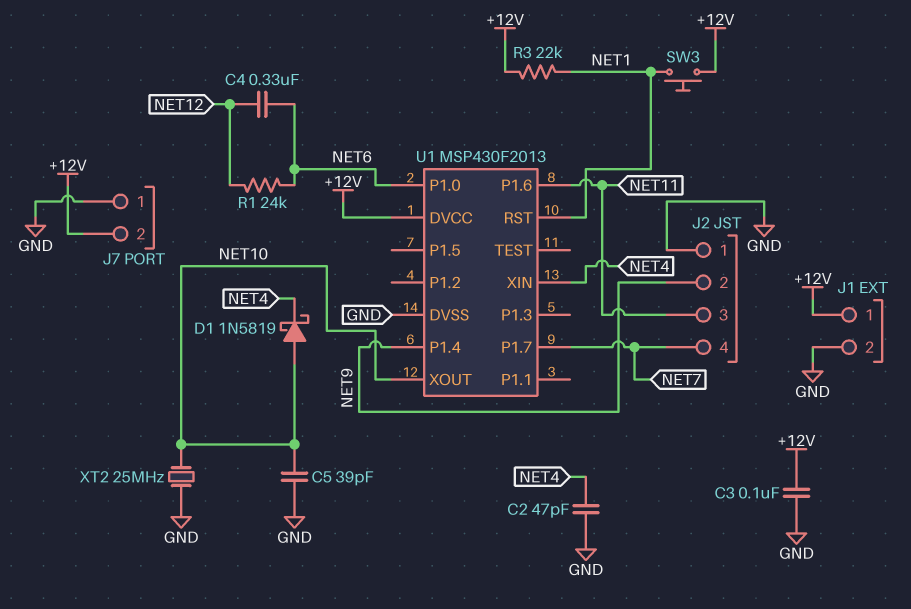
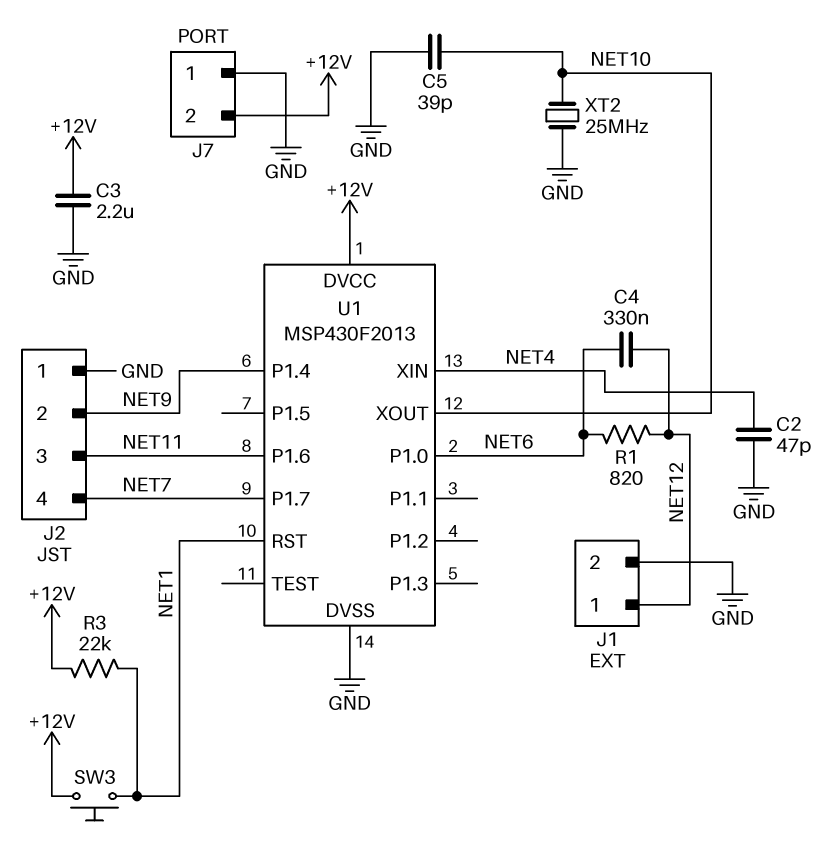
C3: 100nF (+12V, GND) -> 2.2uF (+12V, GND)
D1: schottky 1N5819 (A NET10, K NET4) -> none
J1 pin 1: +12V -> NET12
R1: 24k (NET6, NET12) -> 820 (NET6, NET12)

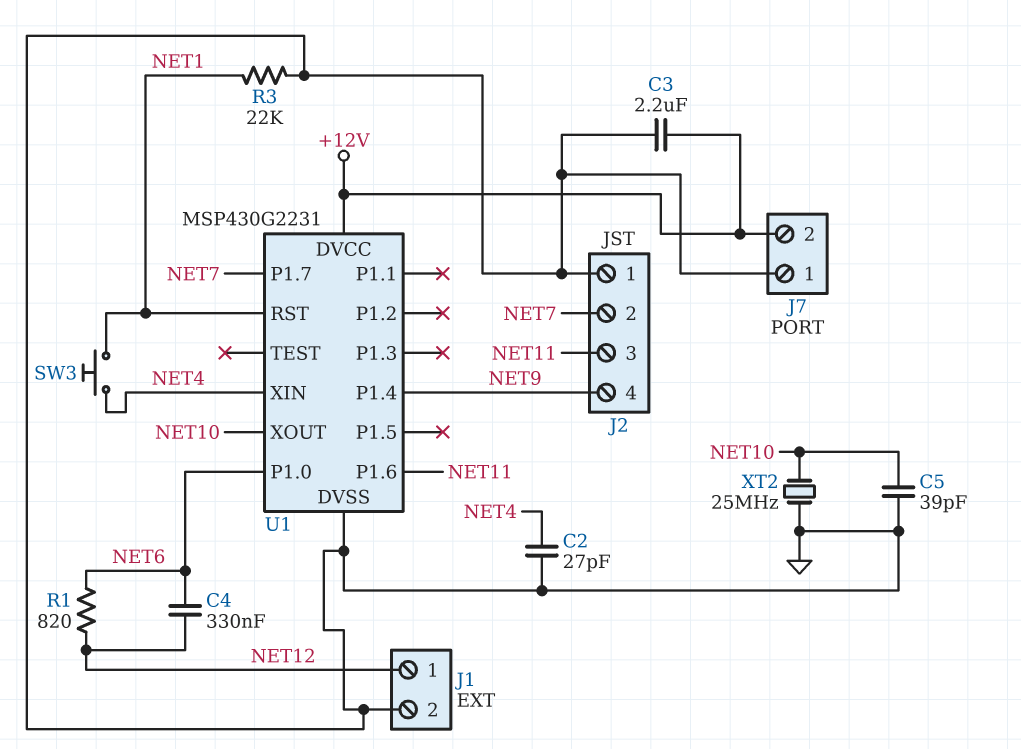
C2: 47pF (GND, NET4) -> 27pF (GND, NET4)
J2 pin 2: NET9 -> NET7
J2 pin 4: NET7 -> NET9
R3: 22k (+12V, NET1) -> 22k (GND, NET1)
SW3: button (+12V, NET1) -> button (NET1, NET4)
U1: MSP430F2013 -> MSP430G2231

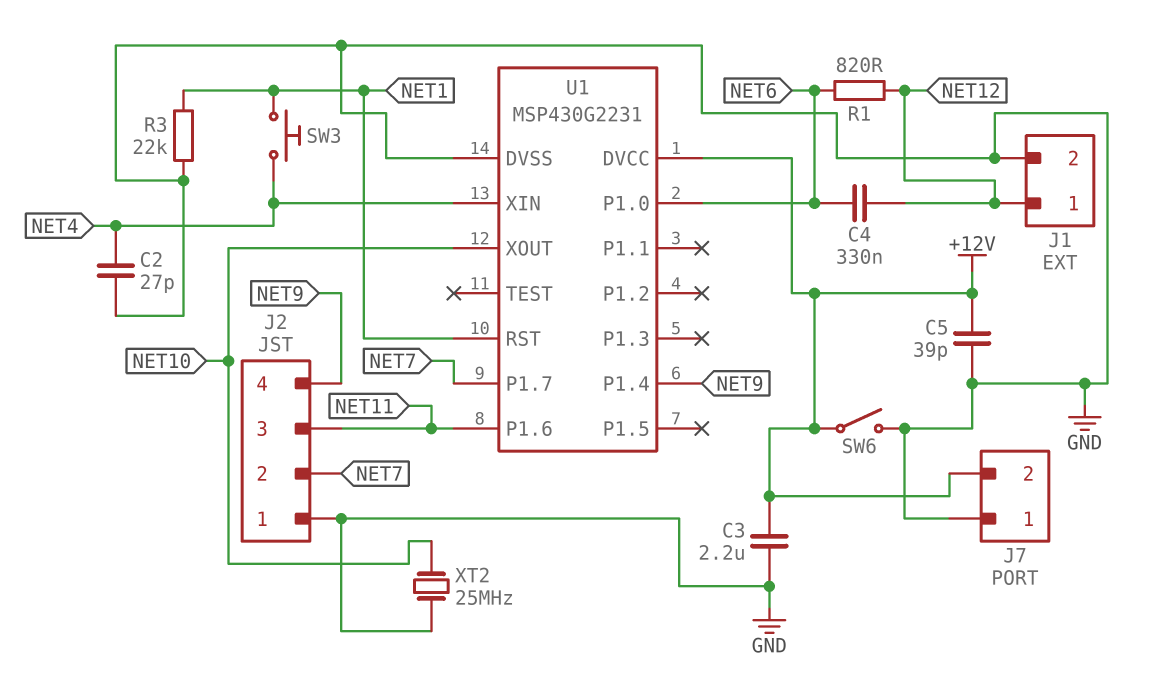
C5: 39pF (GND, NET10) -> 39pF (+12V, GND)
SW6: none -> switch (+12V, GND)

